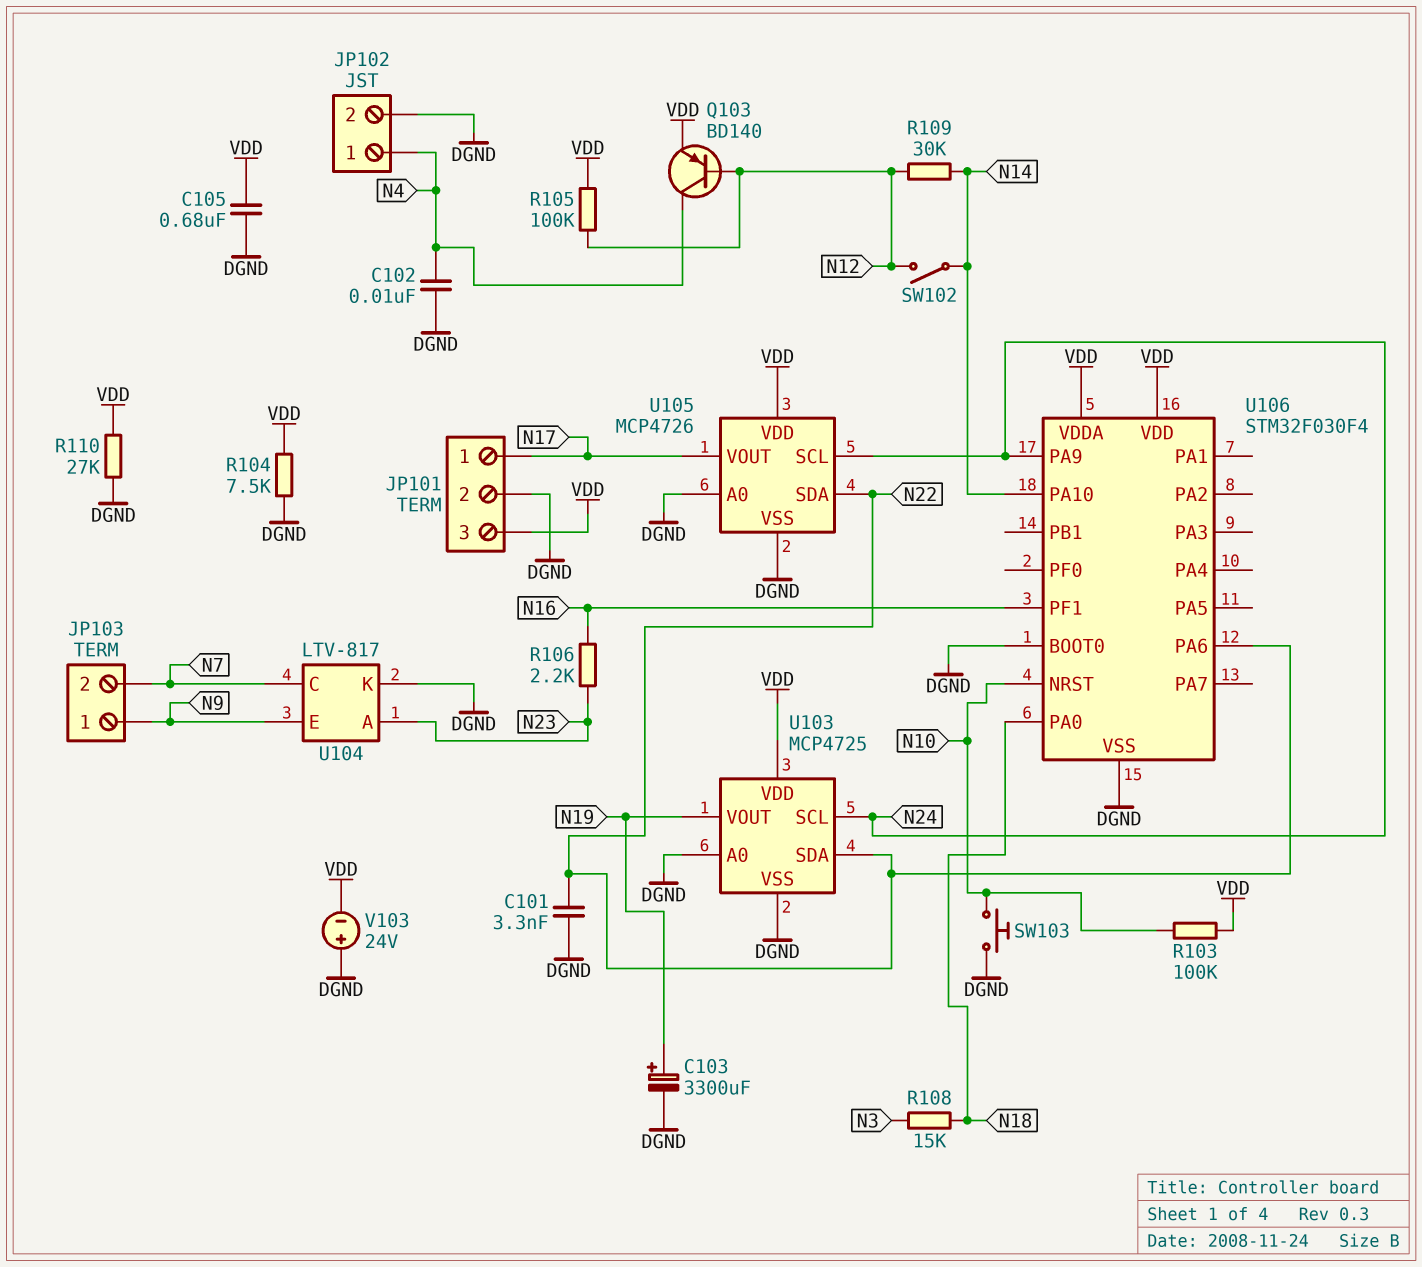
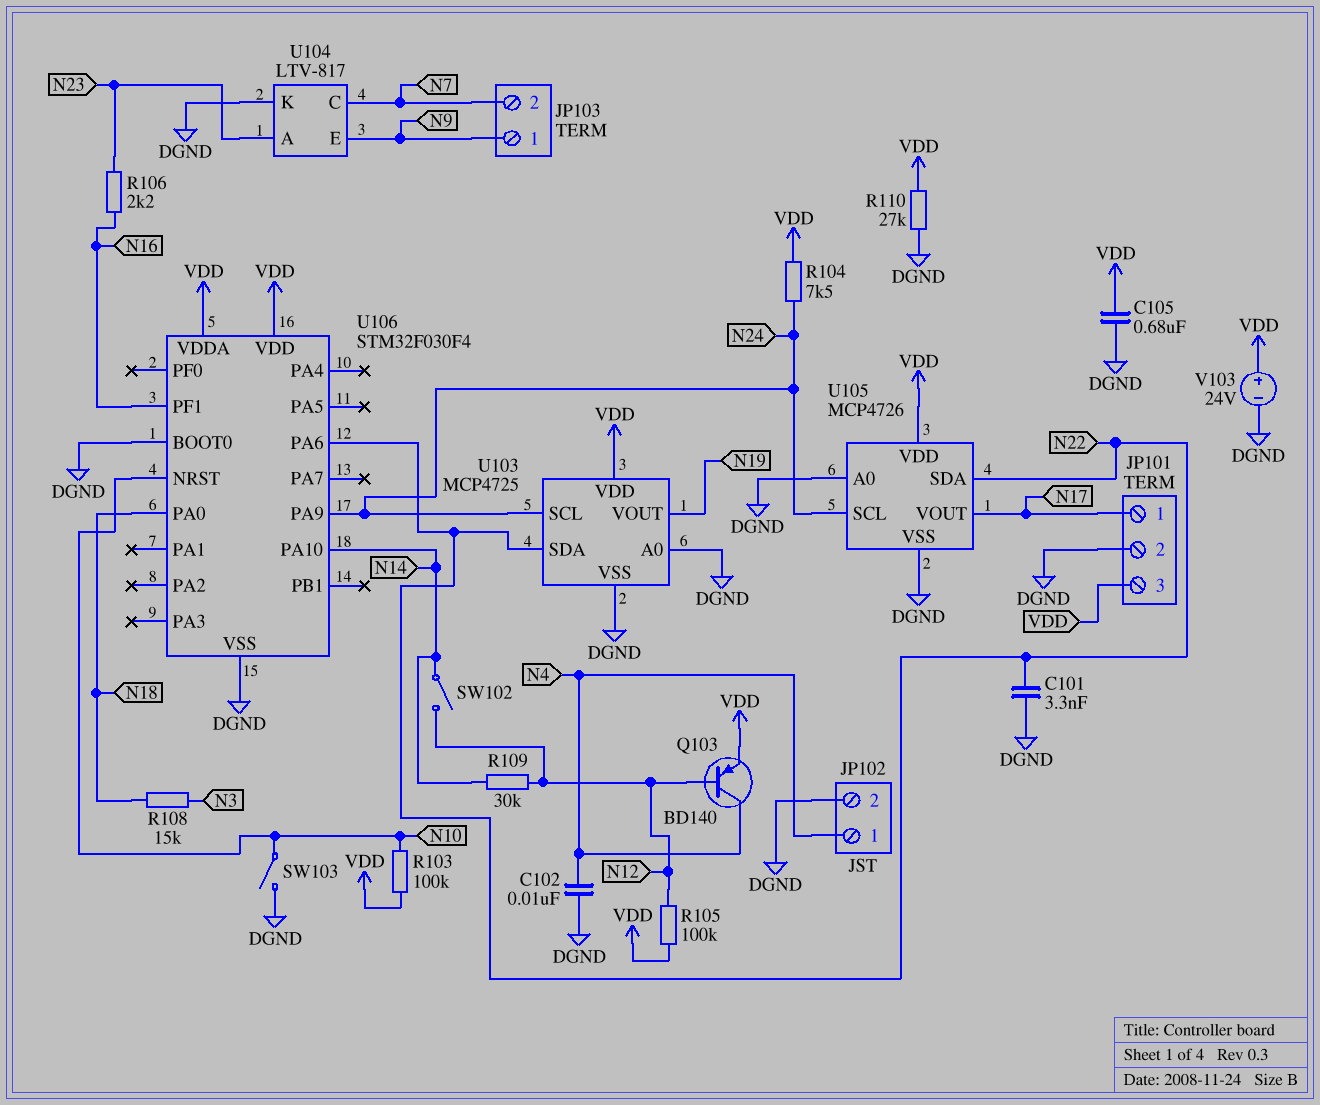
C103: 3300uF (plus N19, minus DGND) -> none
R104: 7.5k (DGND, VDD) -> 7.5k (N24, VDD)
SW103: button (DGND, N10) -> switch (DGND, N10)
V103: 24V (plus DGND, minus VDD) -> 24V (plus VDD, minus DGND)

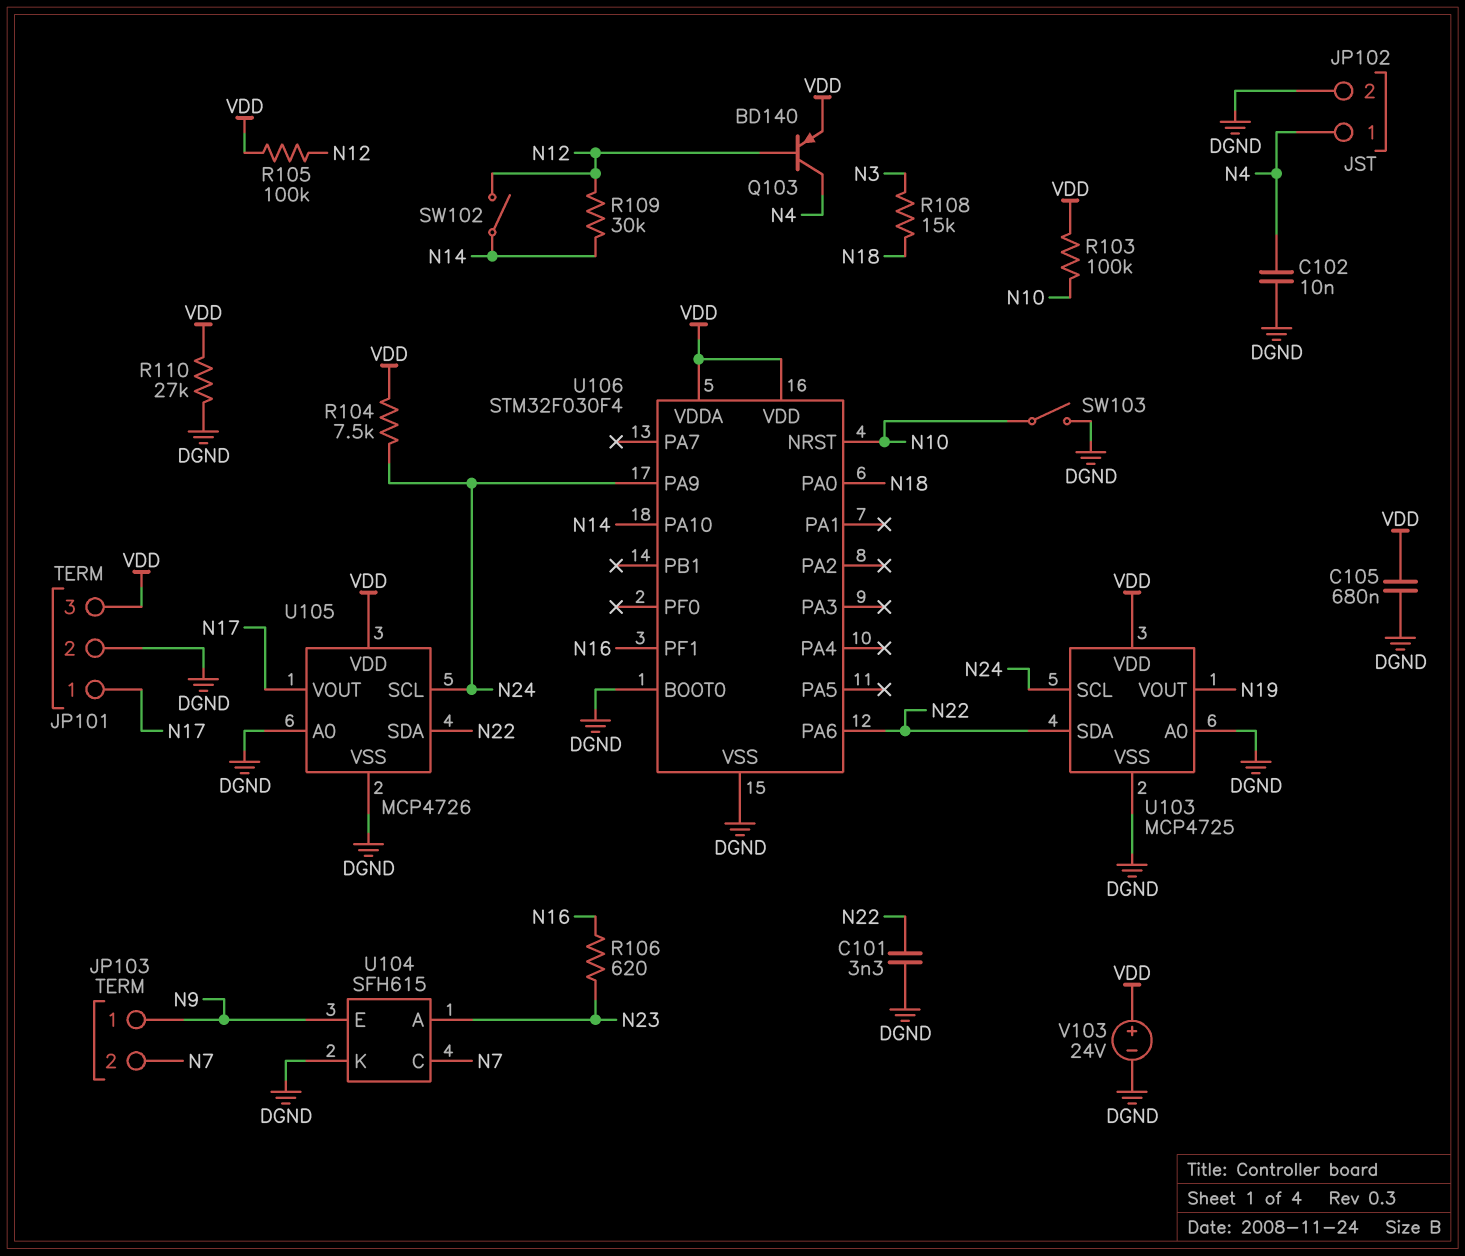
R106: 2.2k (N16, N23) -> 620 (N16, N23)
U104: LTV-817 -> SFH615

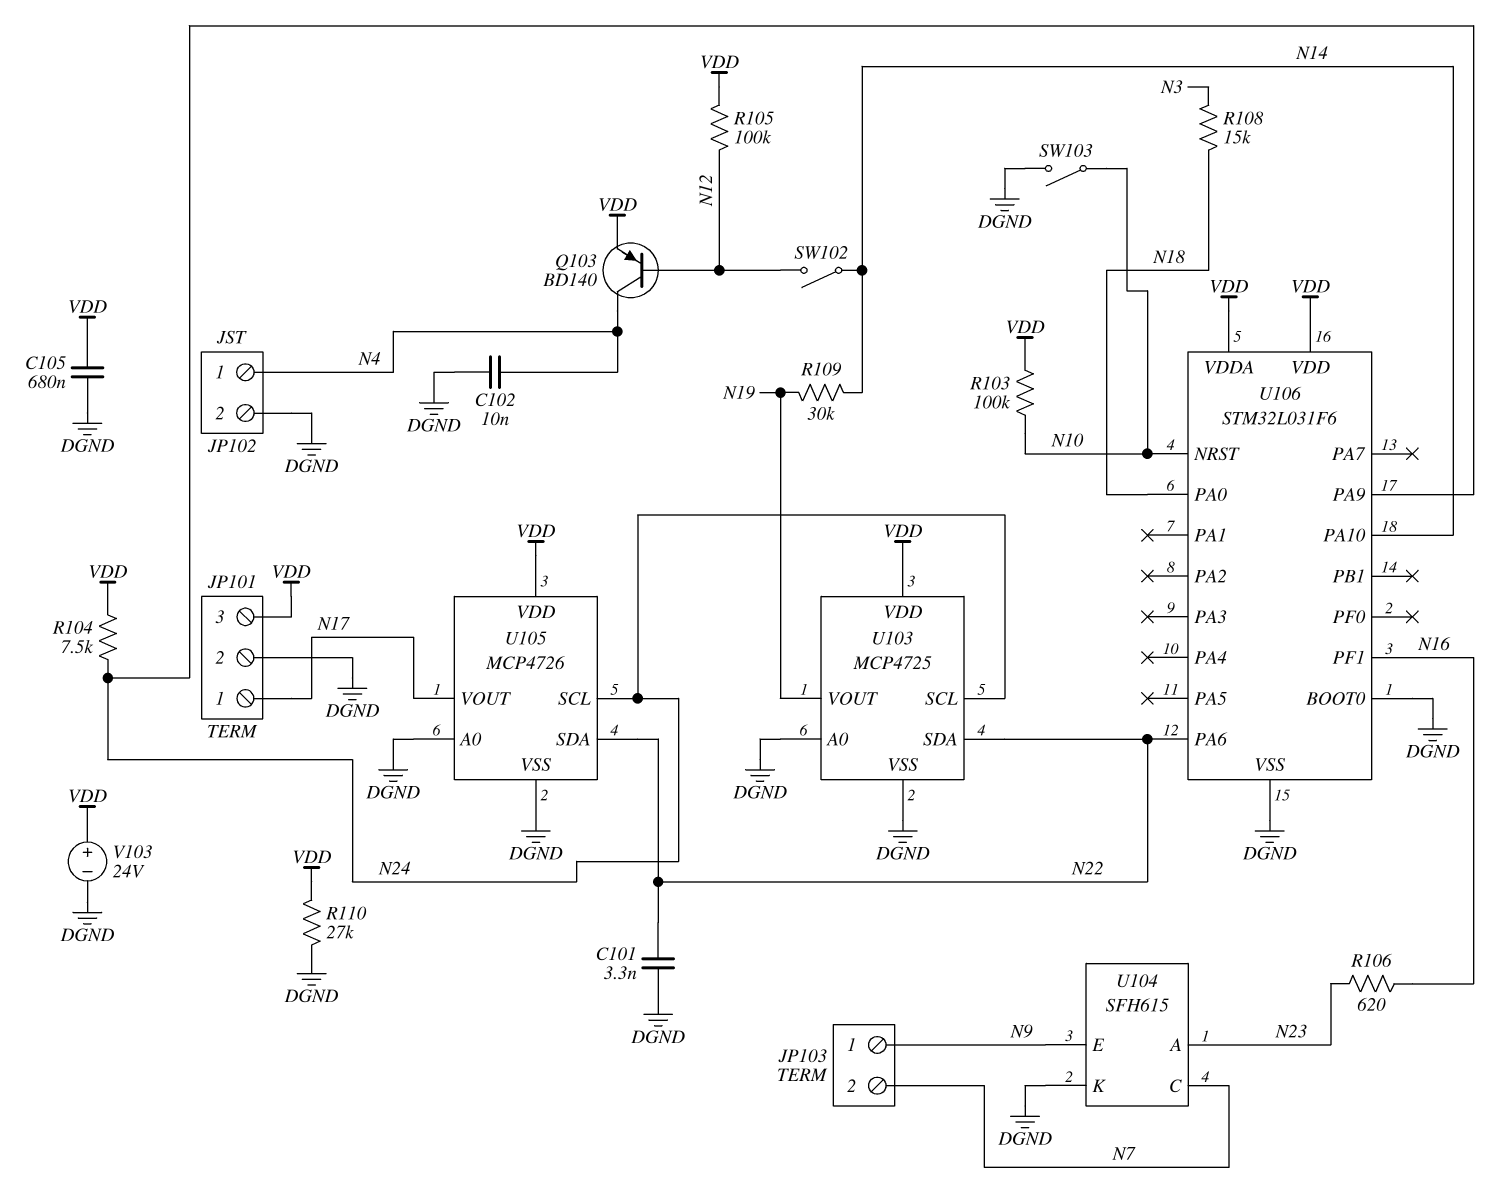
R109: 30k (N12, N14) -> 30k (N14, N19)
U106: STM32F030F4 -> STM32L031F6

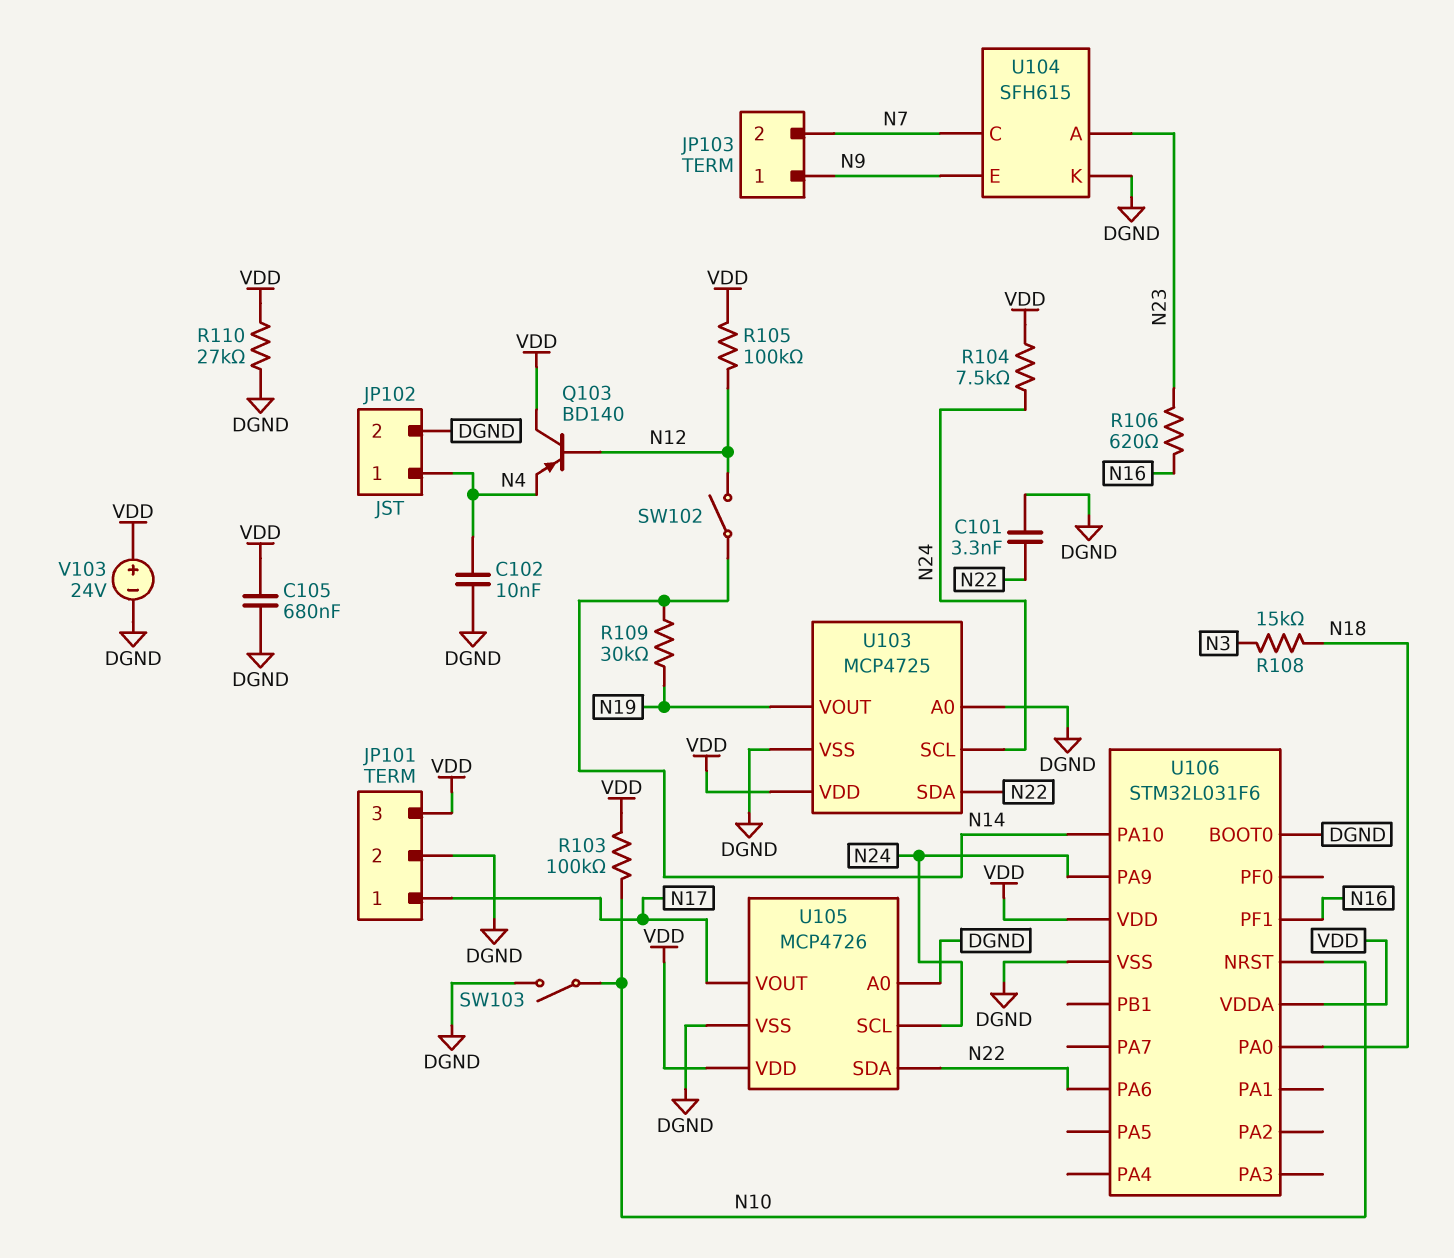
Q103: PNP BD140 (B N12, C N4, E VDD) -> PNP BD140 (B N12, C VDD, E N4)

